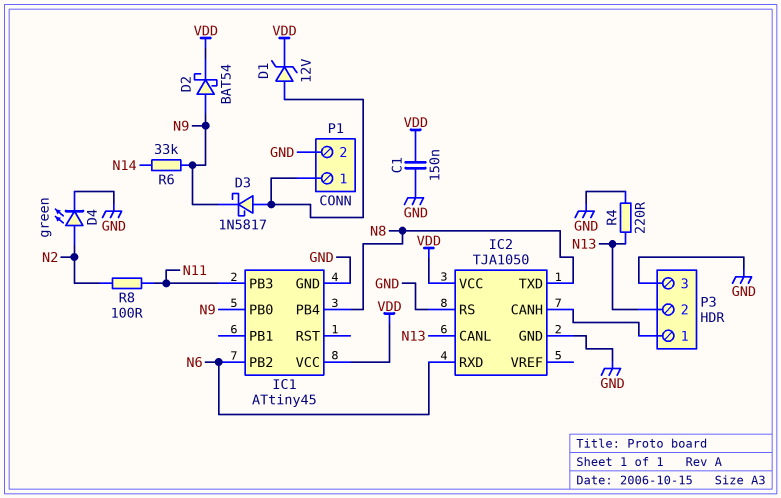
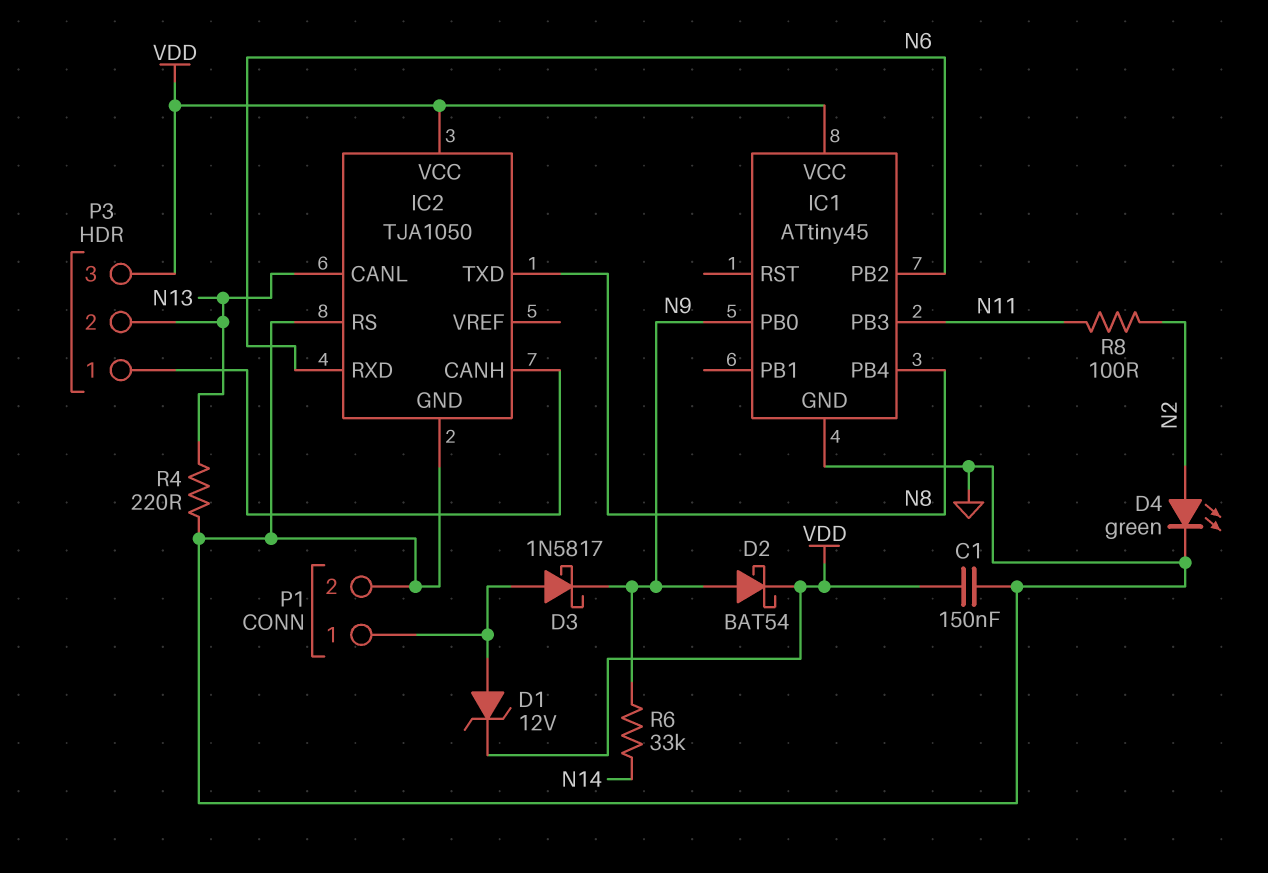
P3 pin 3: GND -> VDD

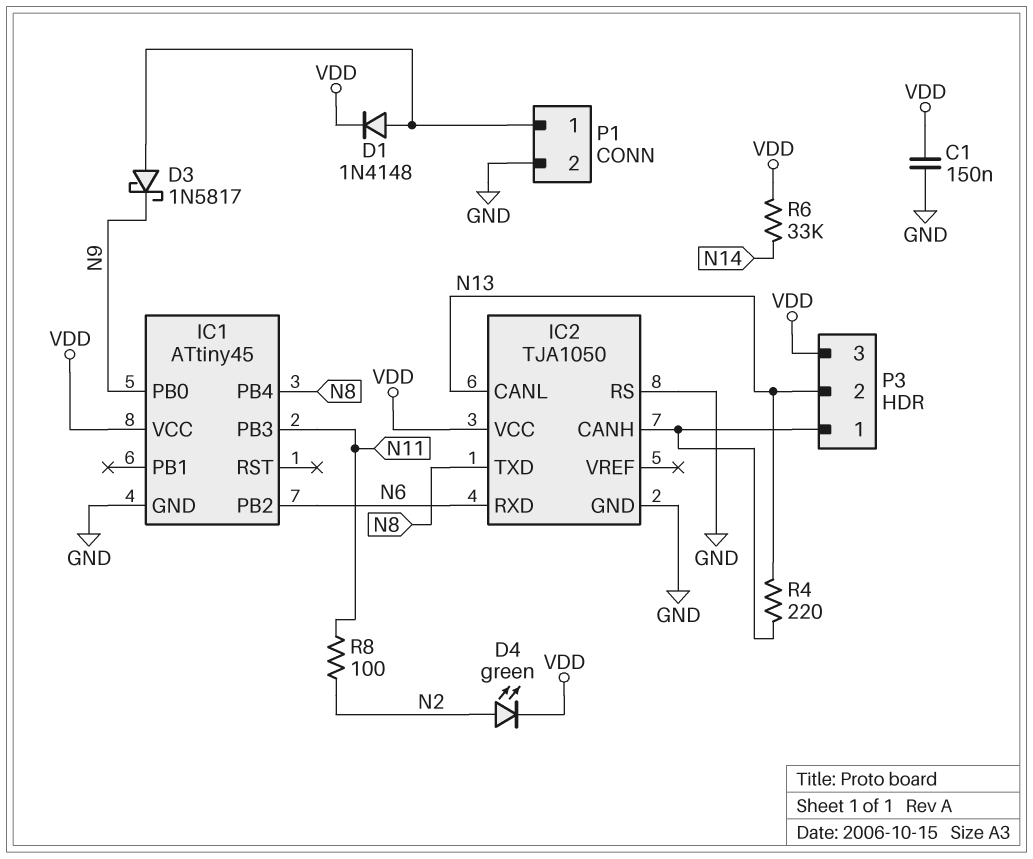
D1: zener 12V (A P1/1, K VDD) -> diode 1N4148 (A P1/1, K VDD)
D2: schottky BAT54 (A N9, K VDD) -> none
D4: LED green (A N2, K GND) -> LED green (A N2, K VDD)
R4: 220 (GND, N13) -> 220 (IC2/CANH, N13)
R6: 33k (N9, N14) -> 33k (N14, VDD)

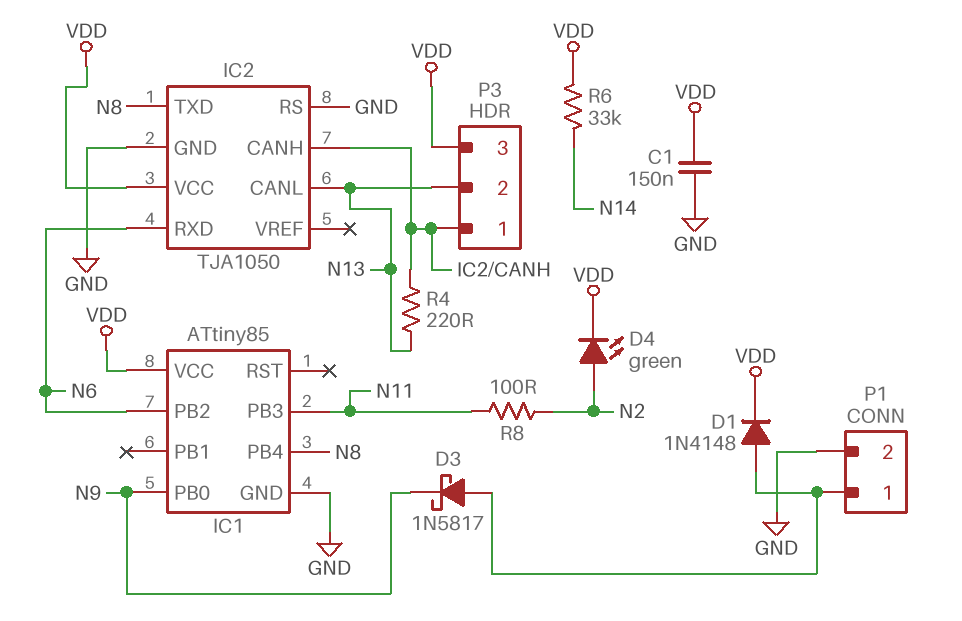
IC1: ATtiny45 -> ATtiny85

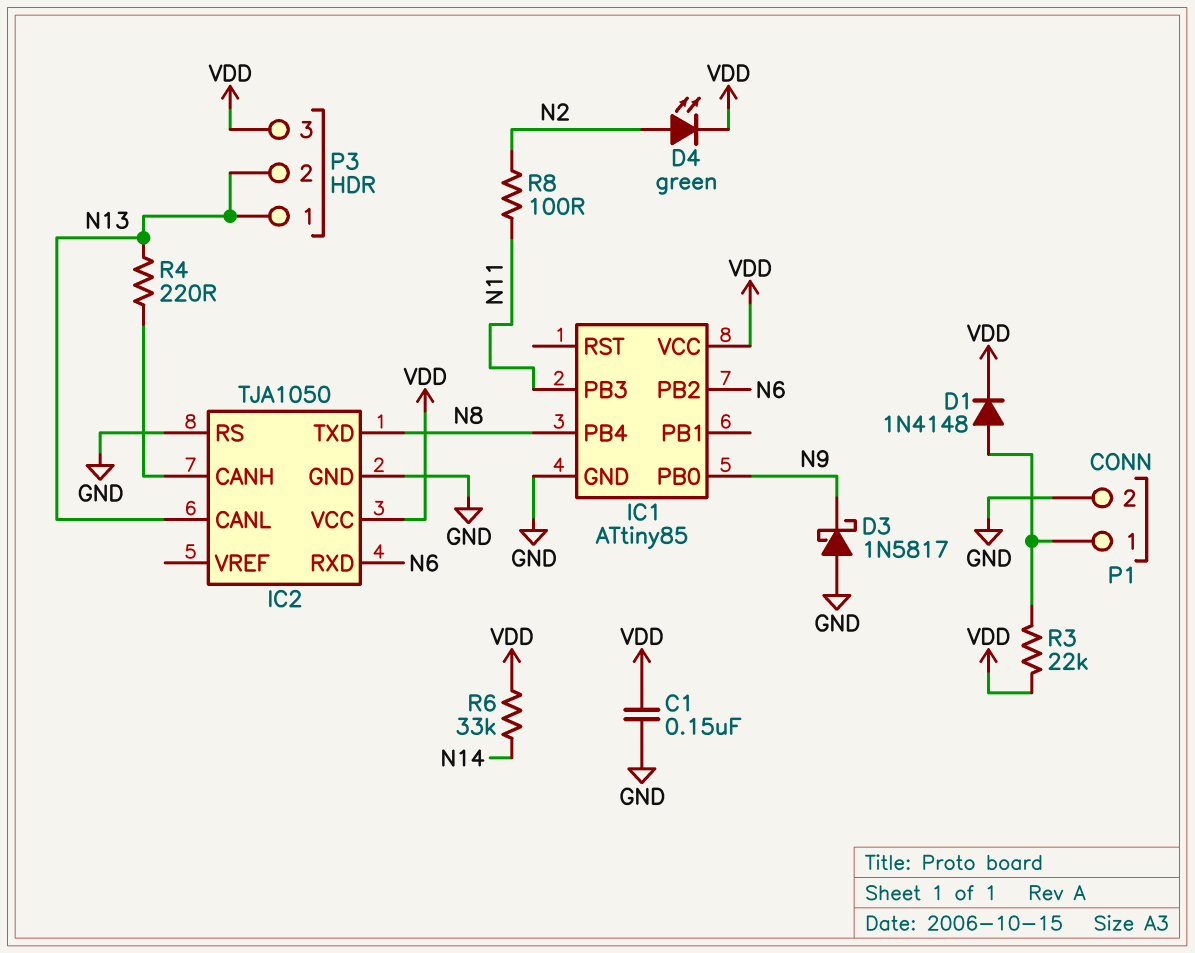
D3: schottky 1N5817 (A P1/1, K N9) -> schottky 1N5817 (A GND, K N9)
P3 pin 1: IC2/CANH -> N13
R3: none -> 22k (P1/1, VDD)

